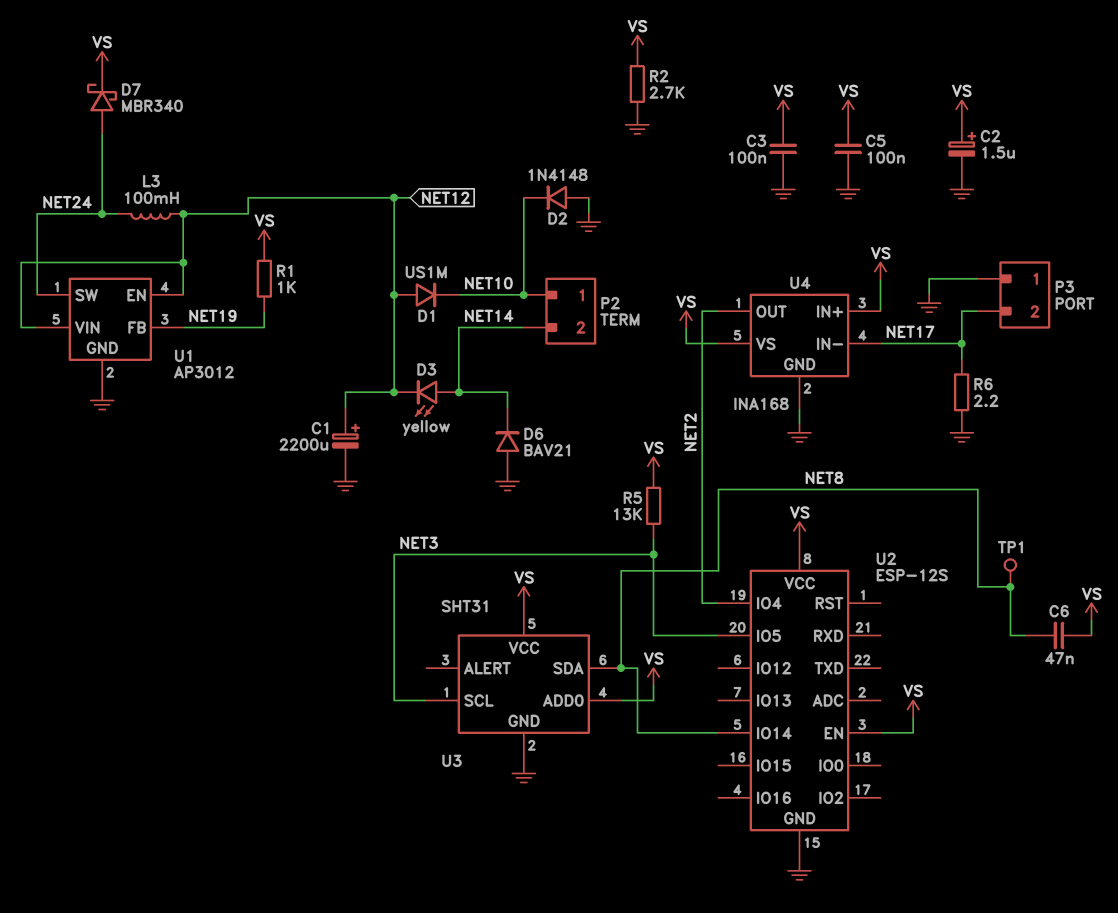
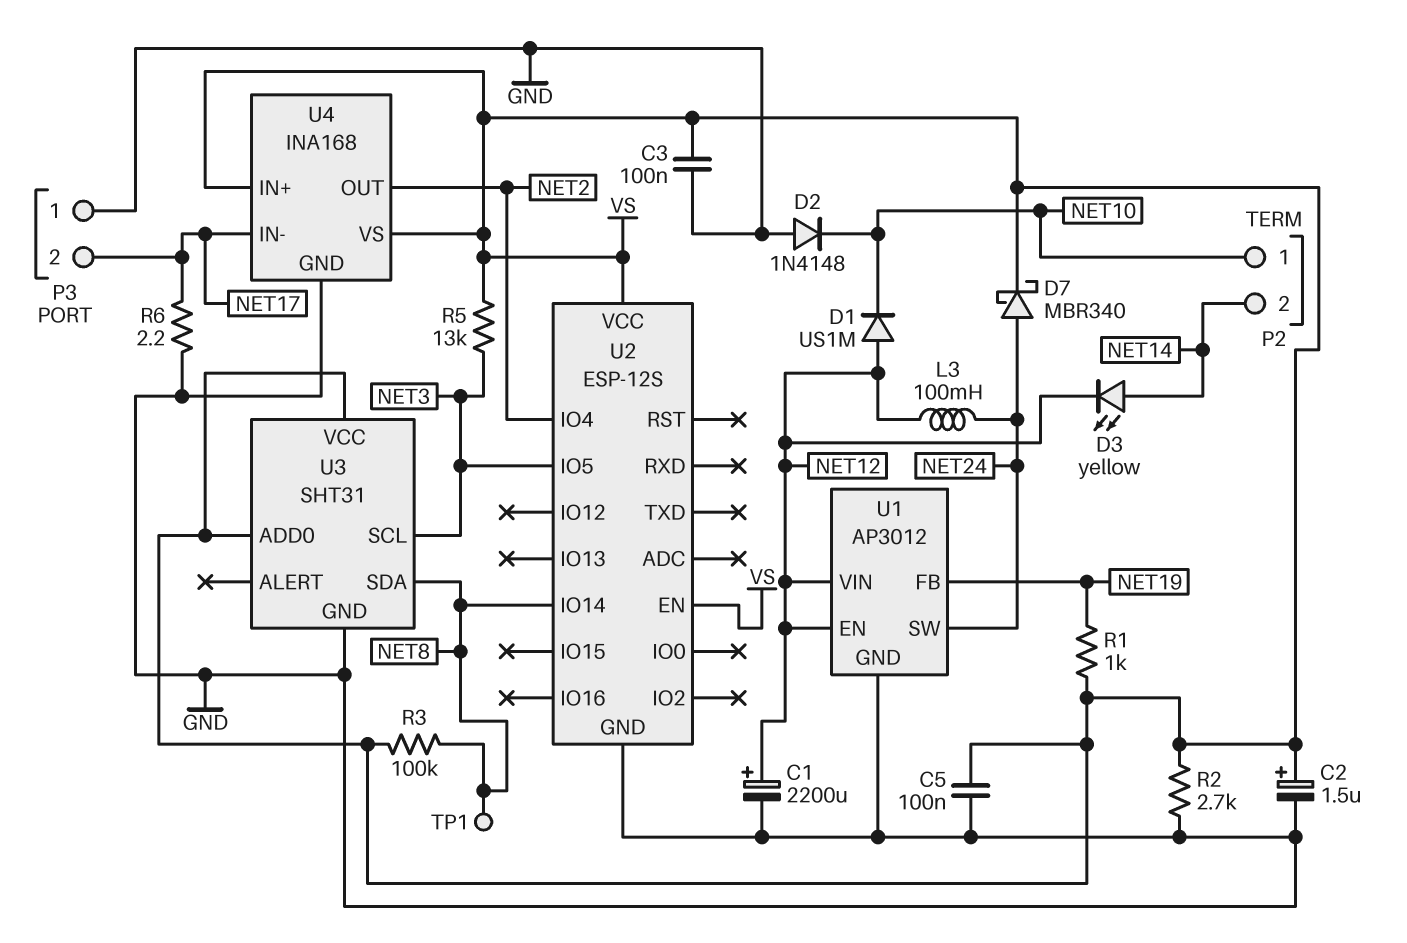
C6: 47nF (NET8, VS) -> none
D6: diode BAV21 (A GND, K NET14) -> none
R3: none -> 100k (NET8, VS)

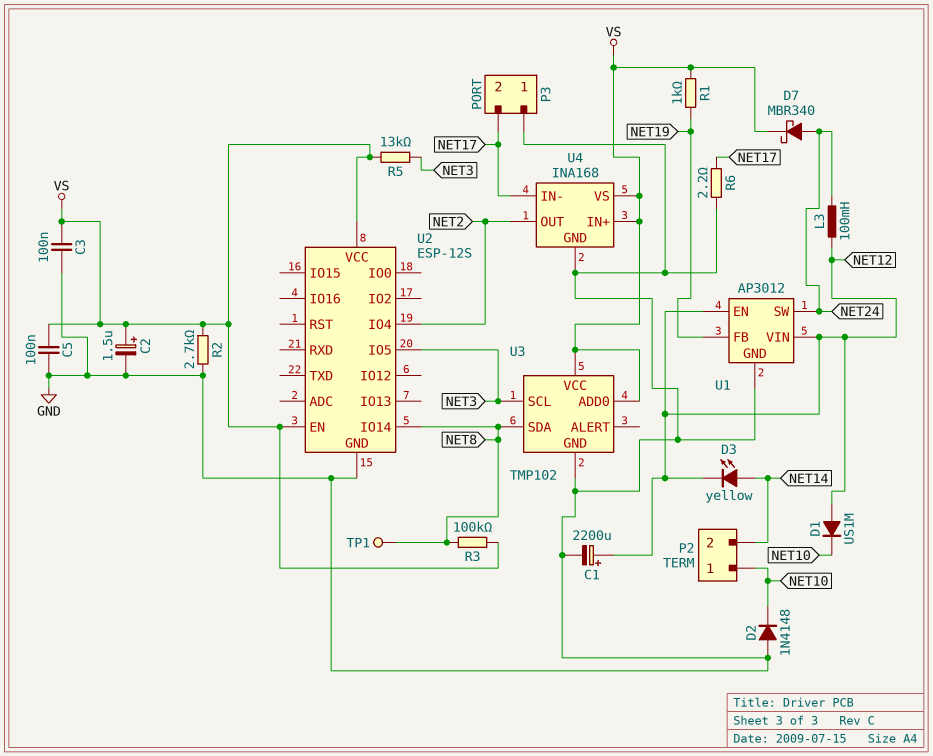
U3: SHT31 -> TMP102

